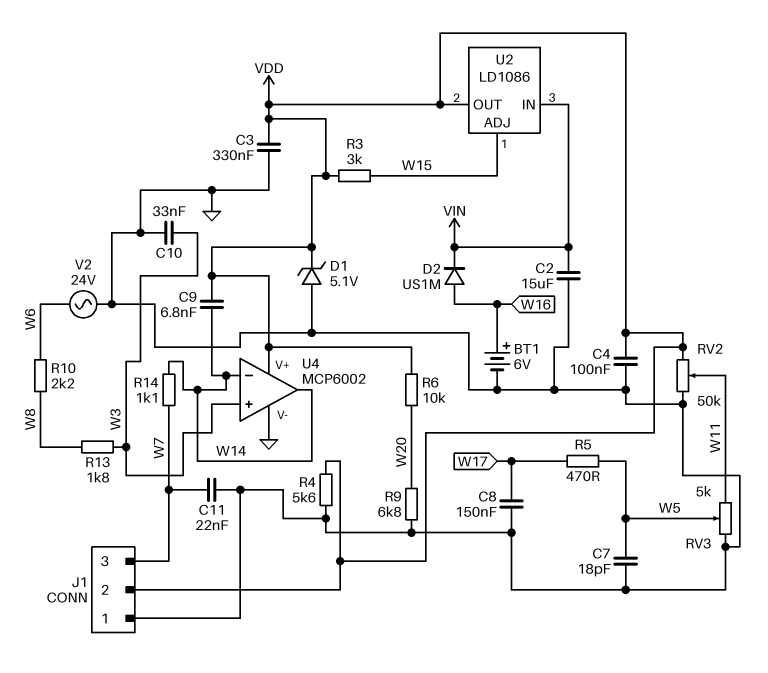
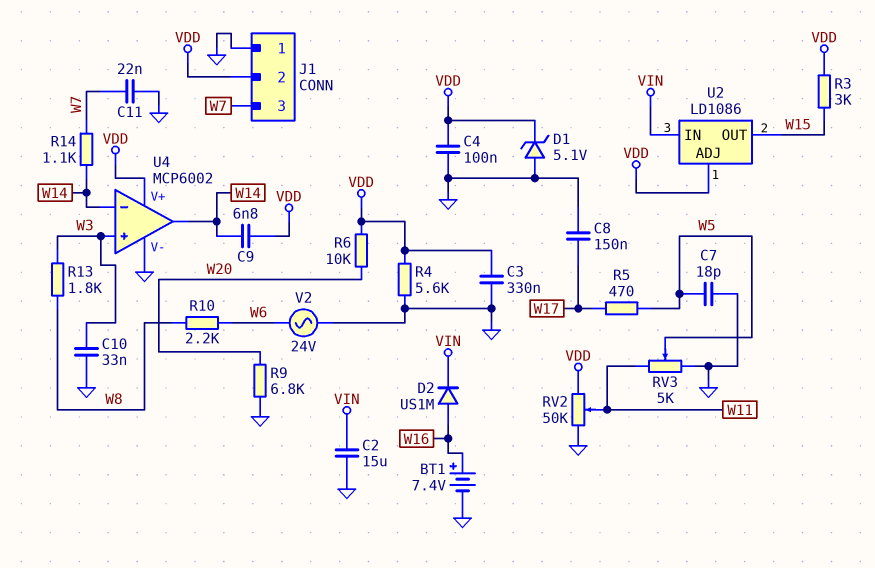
BT1: 6V (plus W16, minus GND) -> 7.4V (plus W16, minus GND)
U2 pin ADJ: W15 -> VDD
U2 pin OUT: VDD -> W15

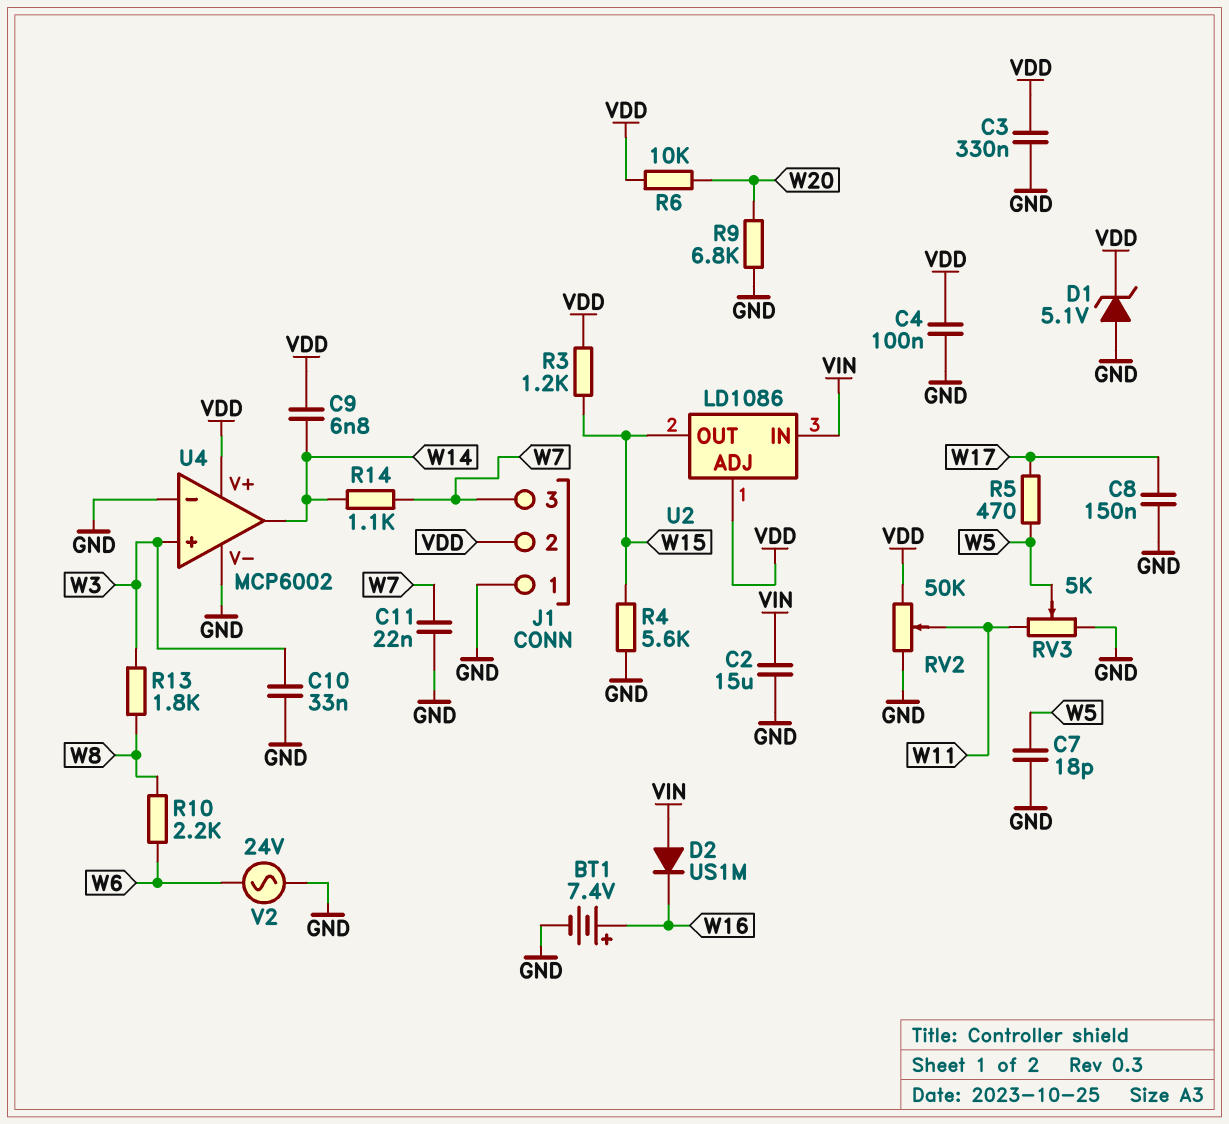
D2: diode US1M (A W16, K VIN) -> diode US1M (A VIN, K W16)
R3: 3k (VDD, W15) -> 1.2k (VDD, W15)
R4: 5.6k (GND, VDD) -> 5.6k (GND, W15)
U4 pin in-: W14 -> GND

